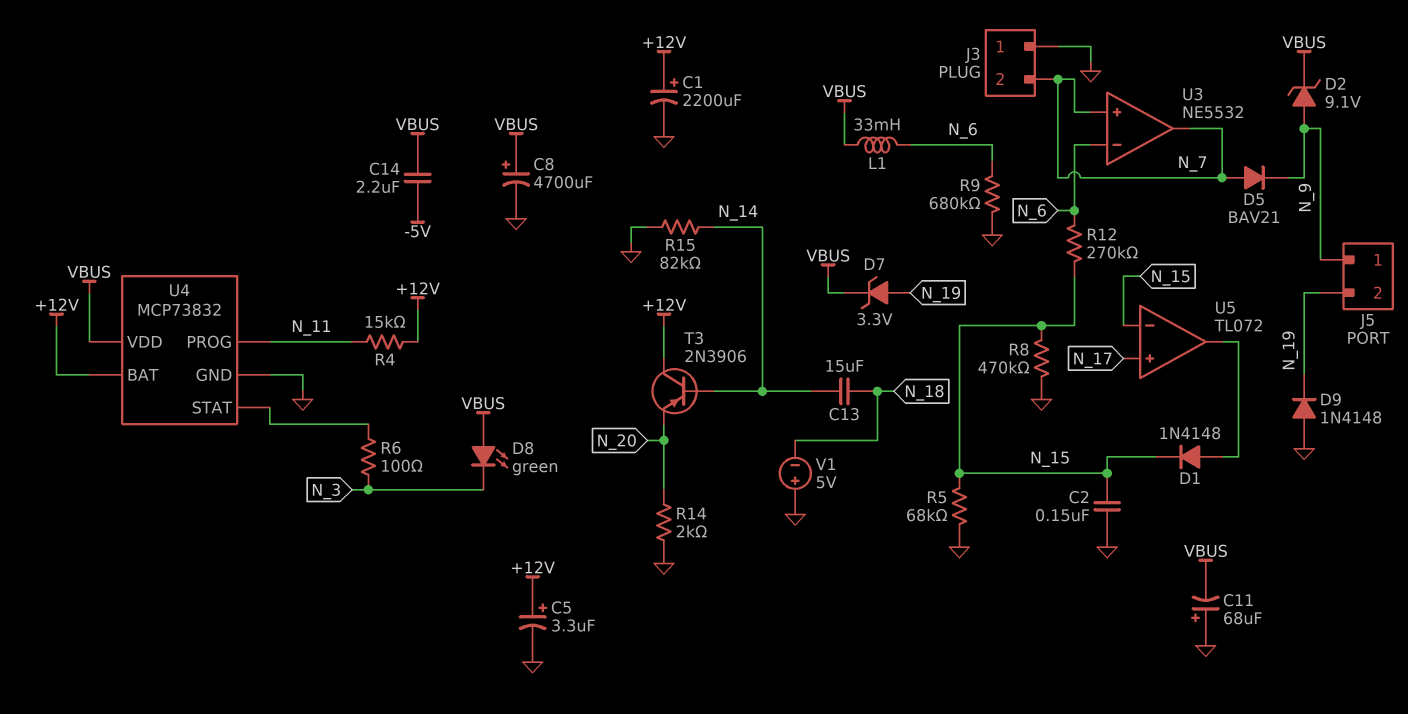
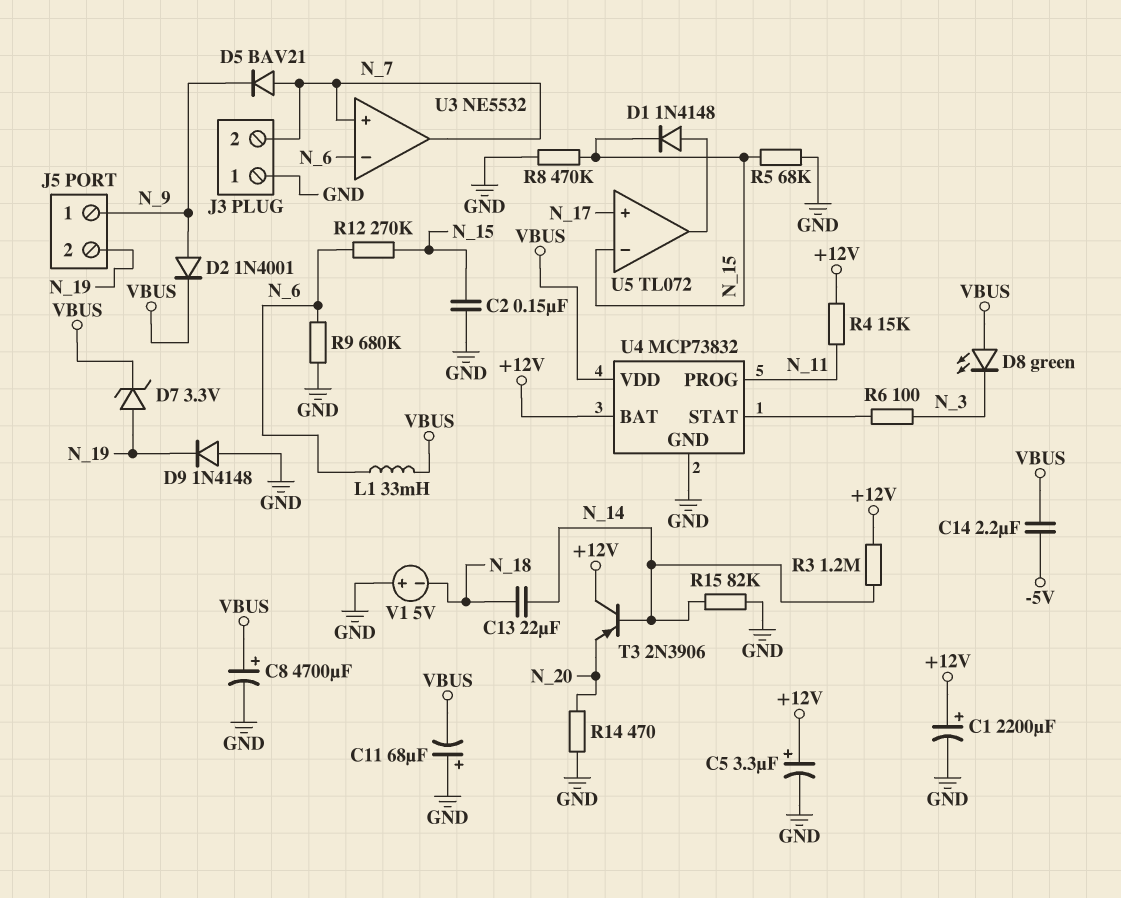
C13: 15uF (N_14, N_18) -> 22uF (N_14, N_18)
D2: zener 9.1V (A N_9, K VBUS) -> diode 1N4001 (A N_9, K VBUS)
R3: none -> 1.2M (+12V, N_14)
R14: 2k (GND, N_20) -> 470 (GND, N_20)

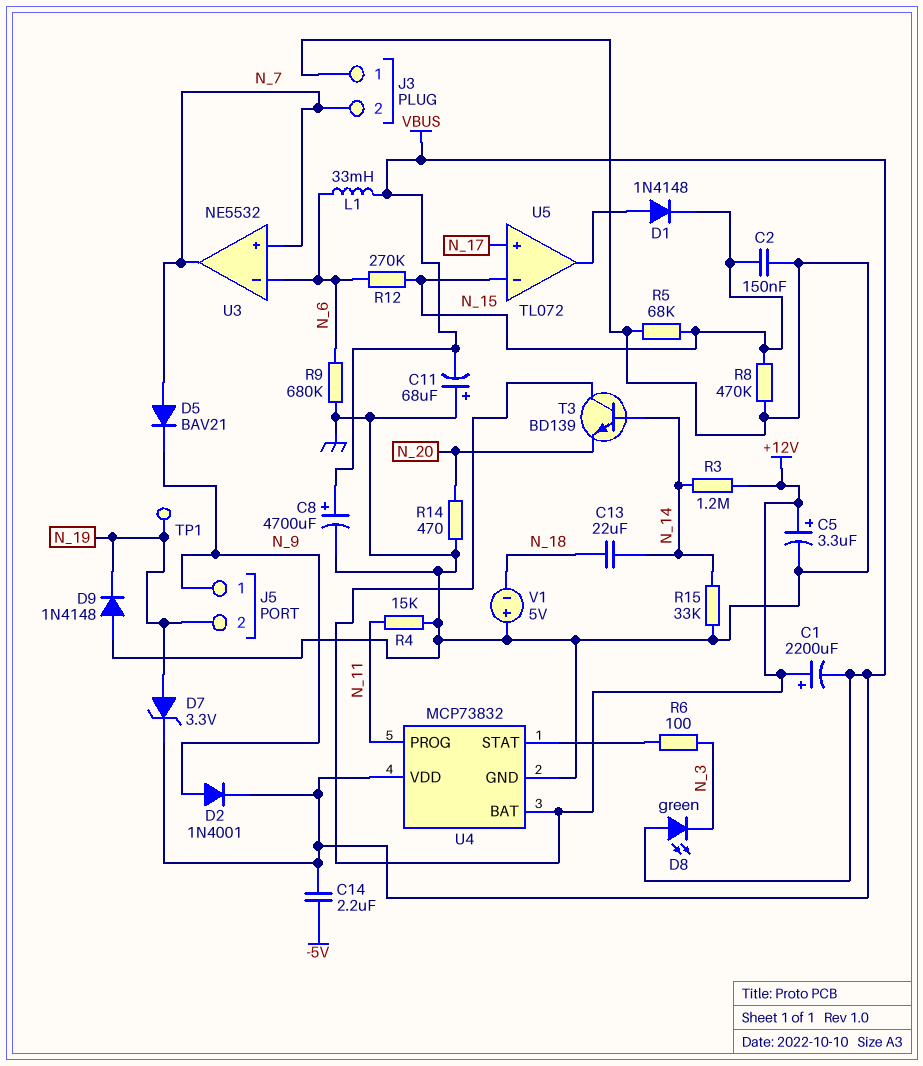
C1: 2200uF (plus +12V, minus GND) -> 2200uF (plus +12V, minus VBUS)
R4: 15k (+12V, N_11) -> 15k (GND, N_11)
R15: 82k (GND, N_14) -> 33k (GND, N_14)
T3: PNP 2N3906 (B N_14, C +12V, E N_20) -> NPN BD139 (B N_14, C +12V, E N_20)
TP1: none -> test point (N_19)

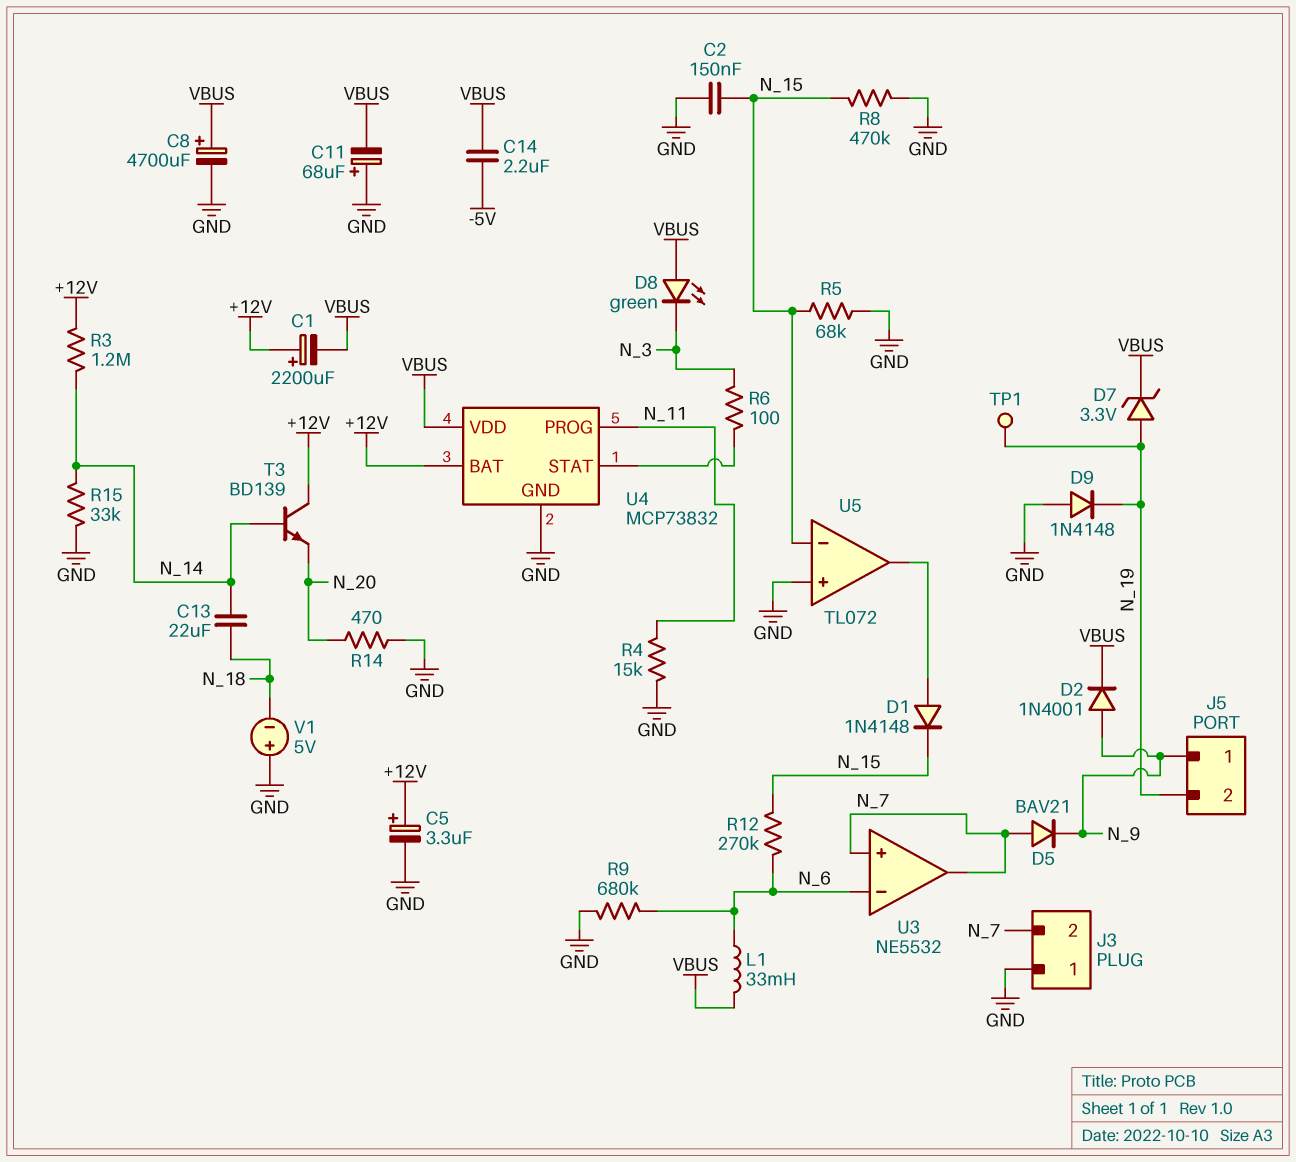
U5 pin in+: N_17 -> GND

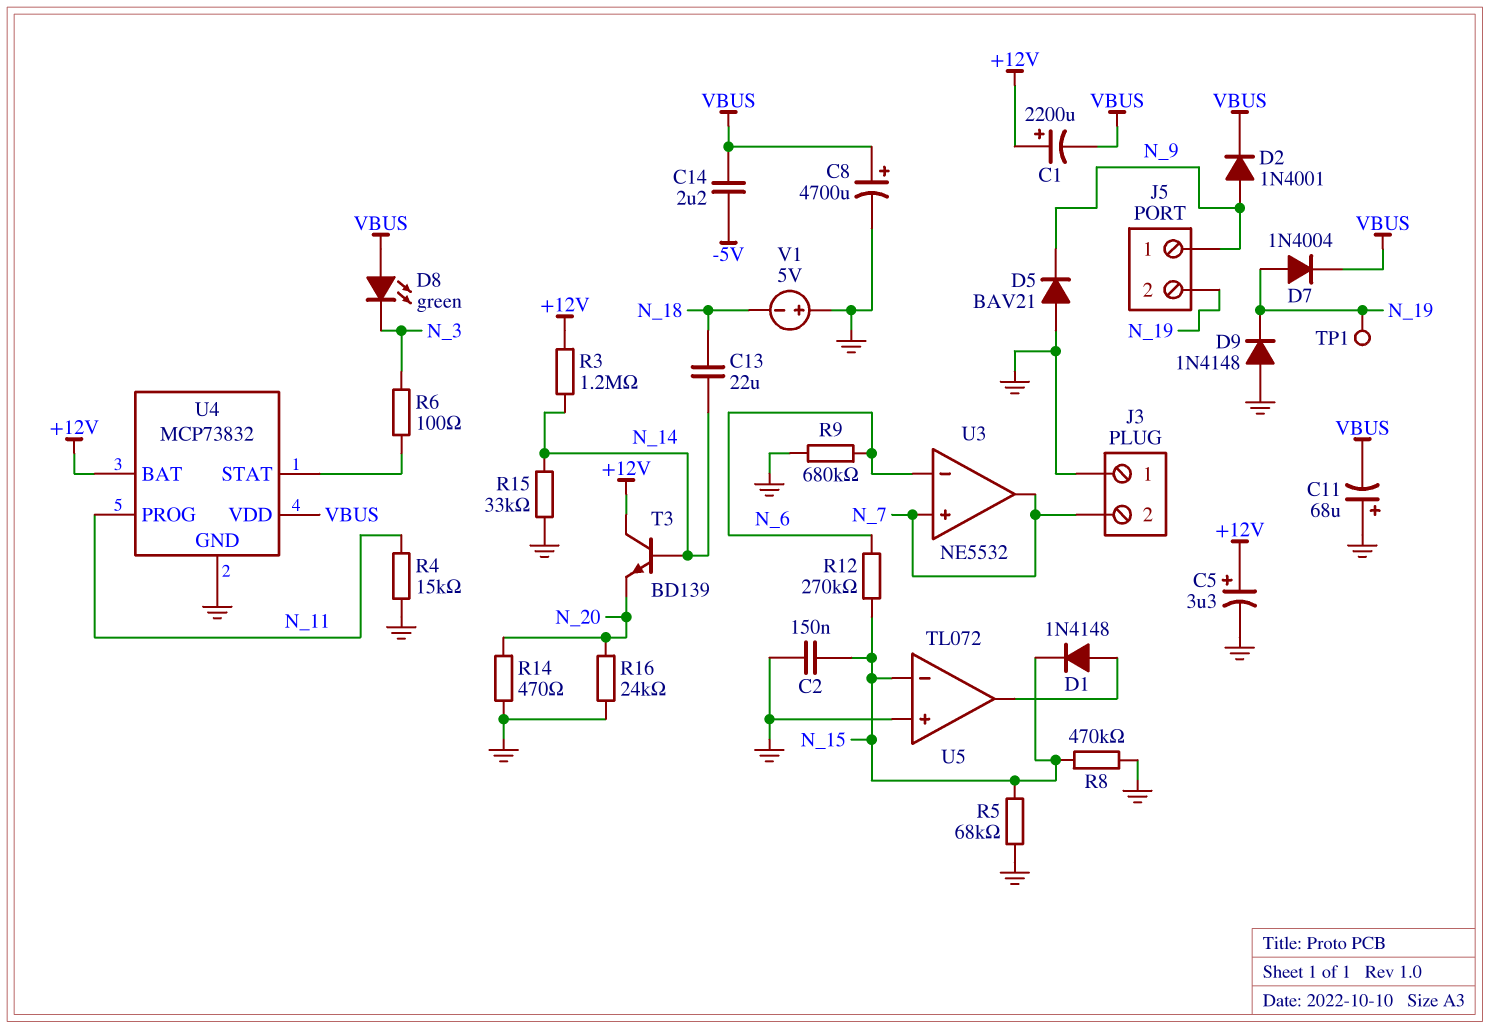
D5: diode BAV21 (A N_7, K N_9) -> diode BAV21 (A GND, K N_9)
D7: zener 3.3V (A N_19, K VBUS) -> diode 1N4004 (A N_19, K VBUS)
L1: 33mH (N_6, VBUS) -> none
R16: none -> 24k (GND, N_20)

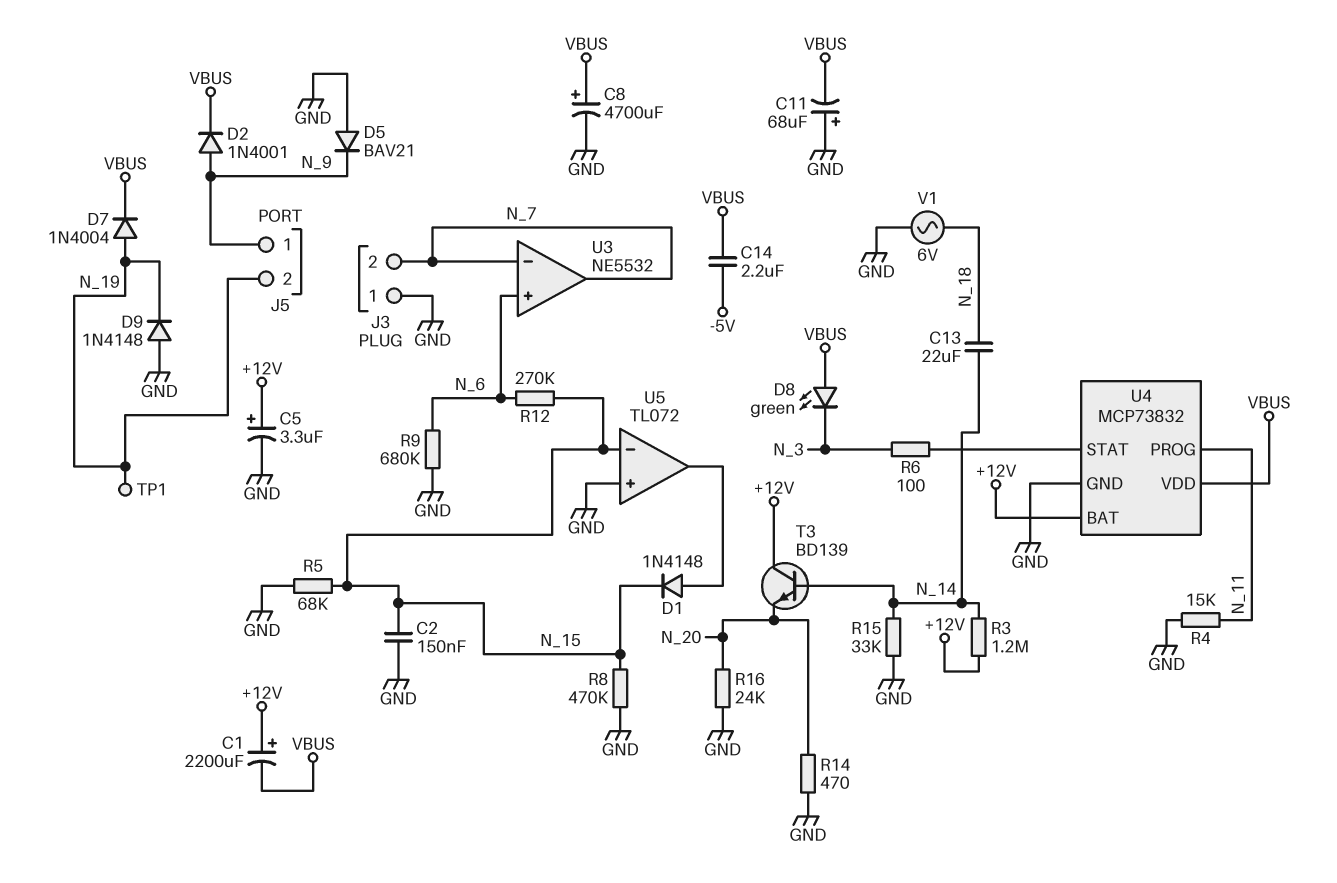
U3 pin in+: N_7 -> N_6
U3 pin in-: N_6 -> N_7
V1: 5V (plus GND, minus N_18) -> AC 6V (GND, N_18)

